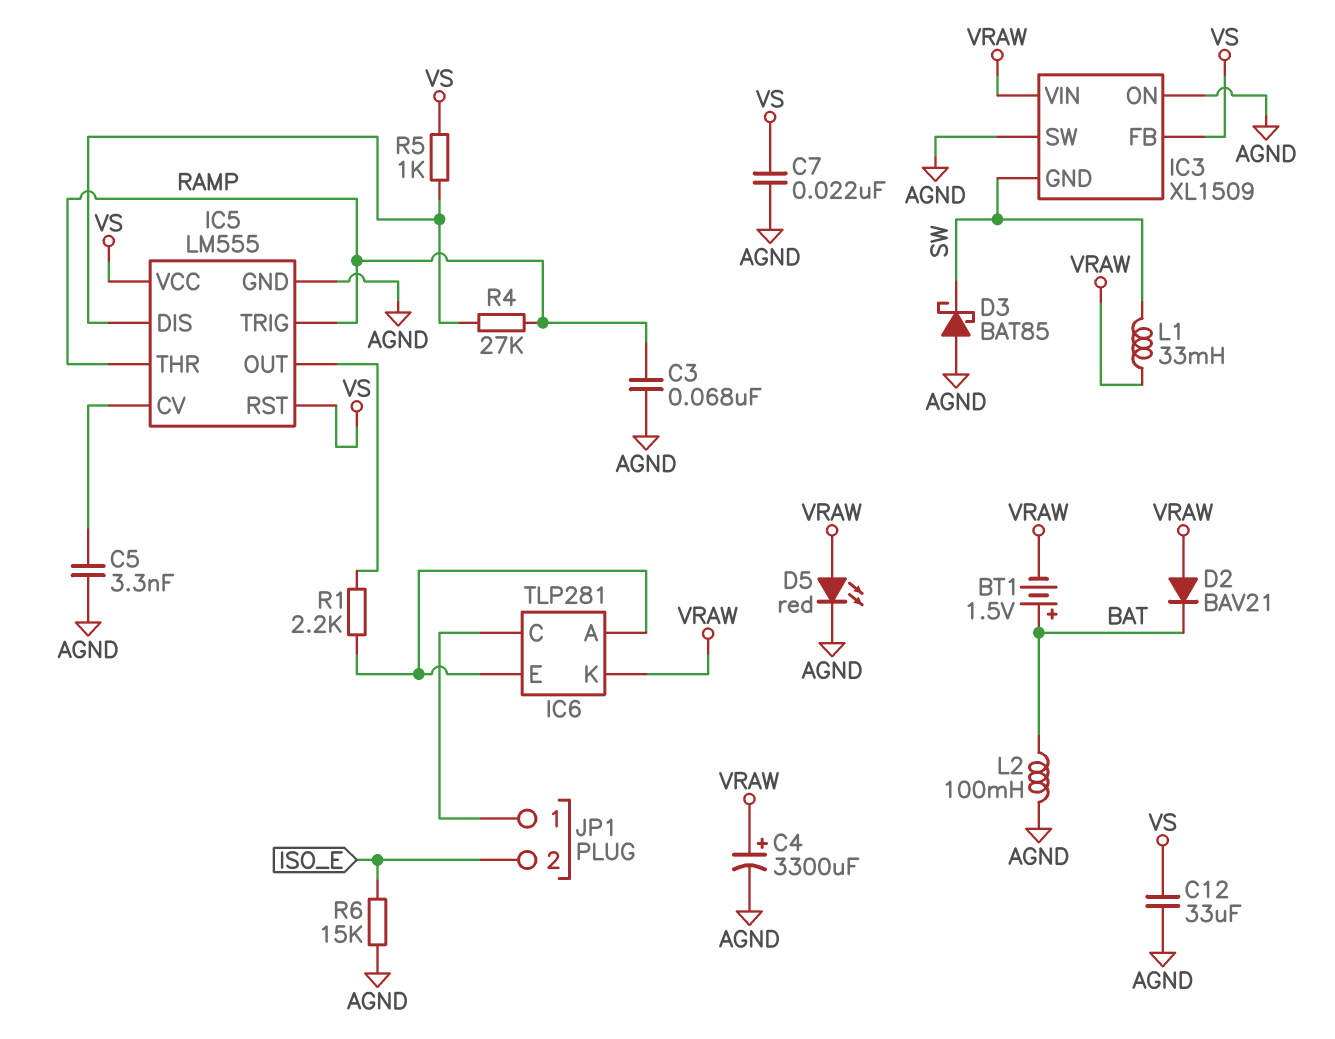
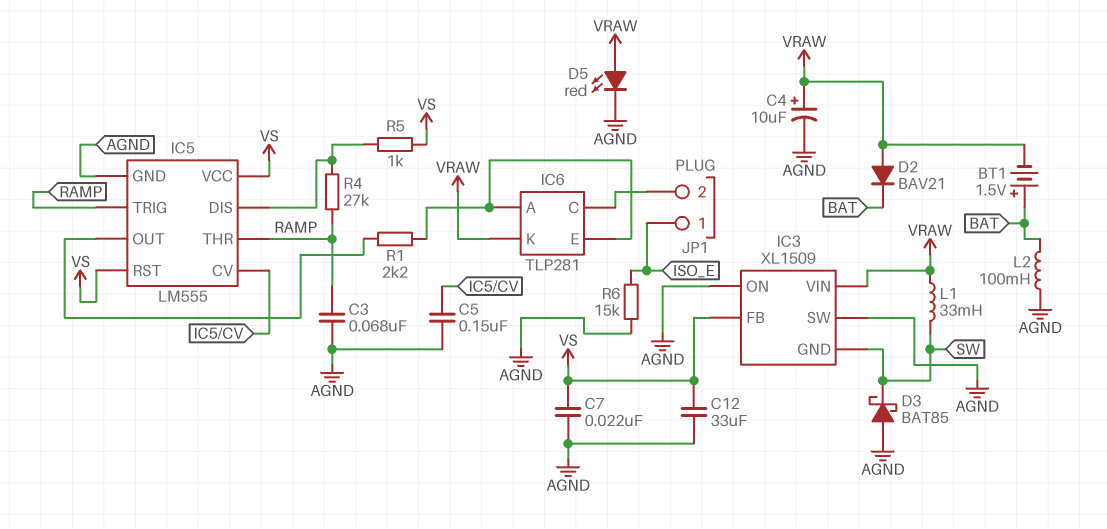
C4: 3300uF (plus VRAW, minus AGND) -> 10uF (plus VRAW, minus AGND)
C5: 3.3nF (AGND, IC5/CV) -> 150nF (AGND, IC5/CV)
JP1 pin 1: IC6/C -> ISO_E
JP1 pin 2: ISO_E -> IC6/C

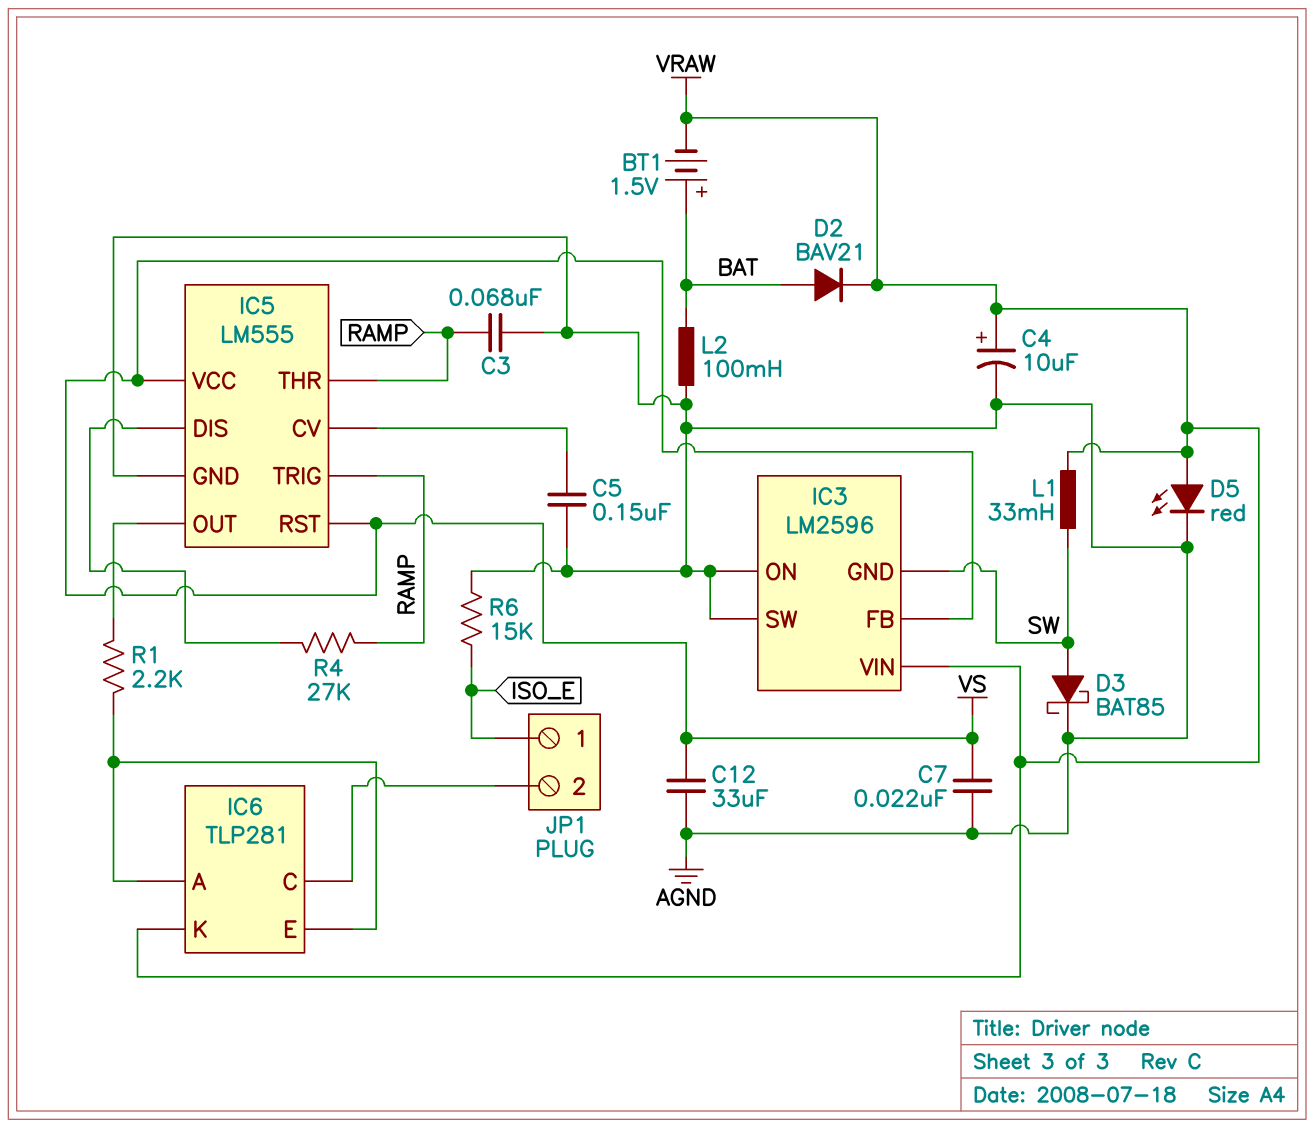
D2: diode BAV21 (A VRAW, K BAT) -> diode BAV21 (A BAT, K VRAW)
D3: schottky BAT85 (A AGND, K SW) -> schottky BAT85 (A SW, K AGND)
IC3: XL1509 -> LM2596
R5: 1k (IC5/DIS, VS) -> none

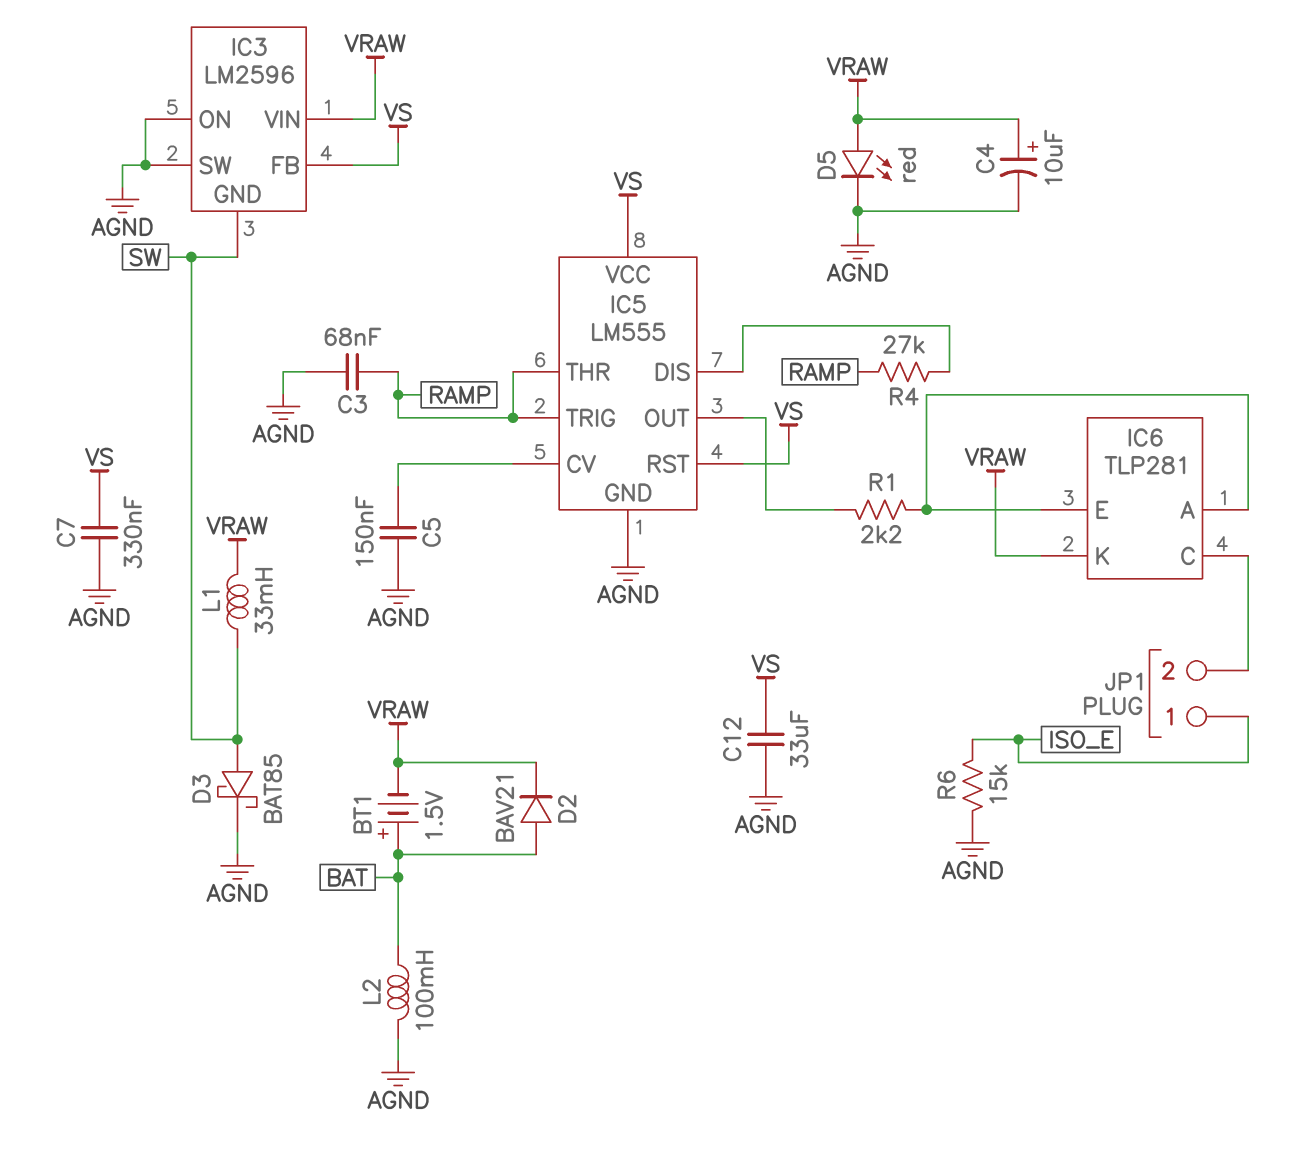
C7: 22nF (AGND, VS) -> 330nF (AGND, VS)

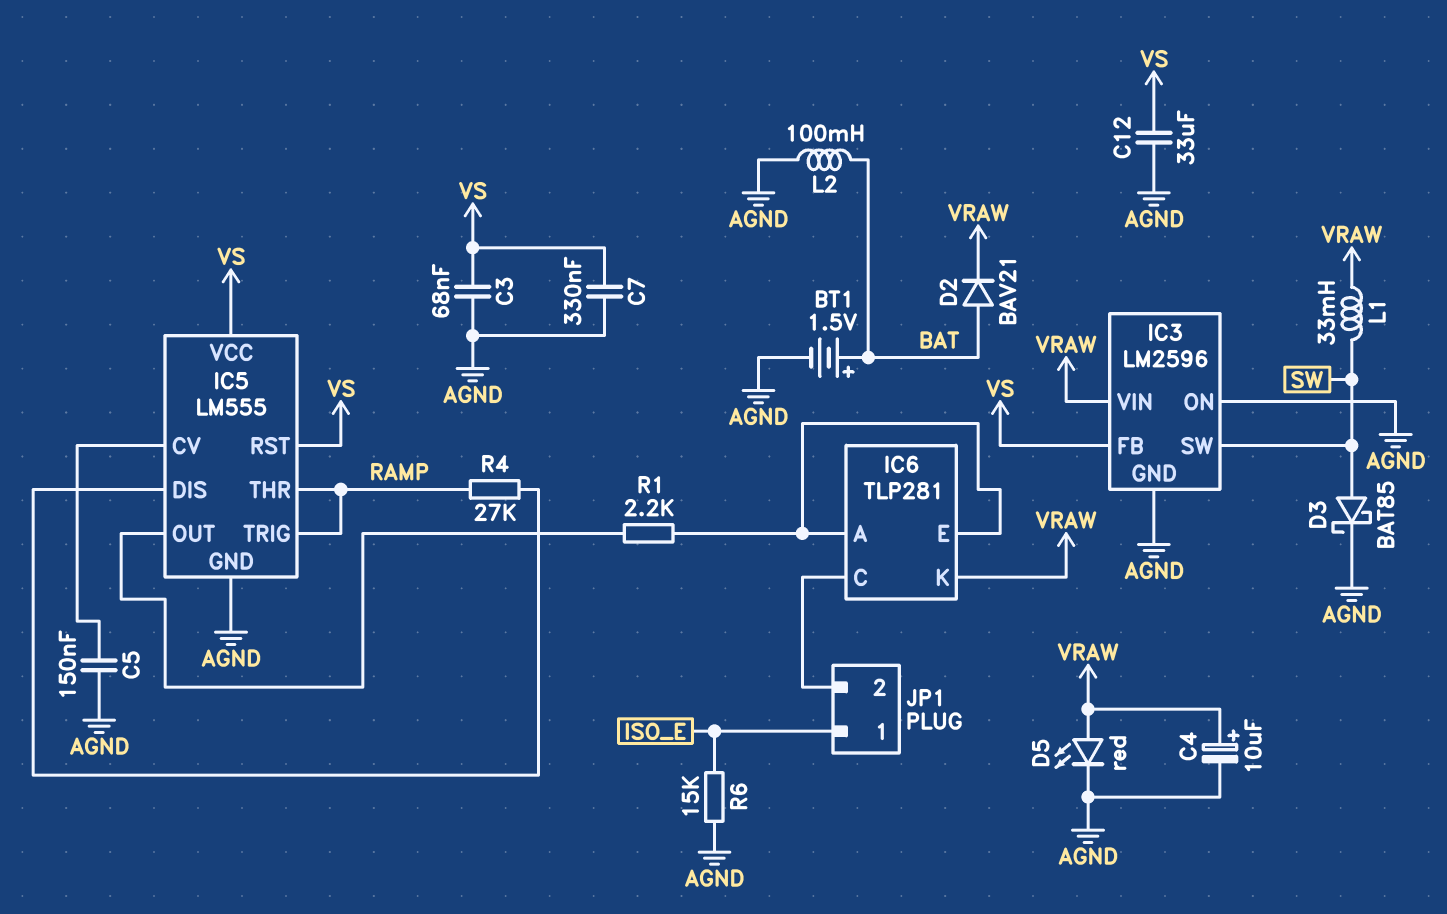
BT1: 1.5V (plus BAT, minus VRAW) -> 1.5V (plus BAT, minus AGND)
C3: 68nF (AGND, RAMP) -> 68nF (AGND, VS)
IC3 pin GND: SW -> AGND
IC3 pin SW: AGND -> SW

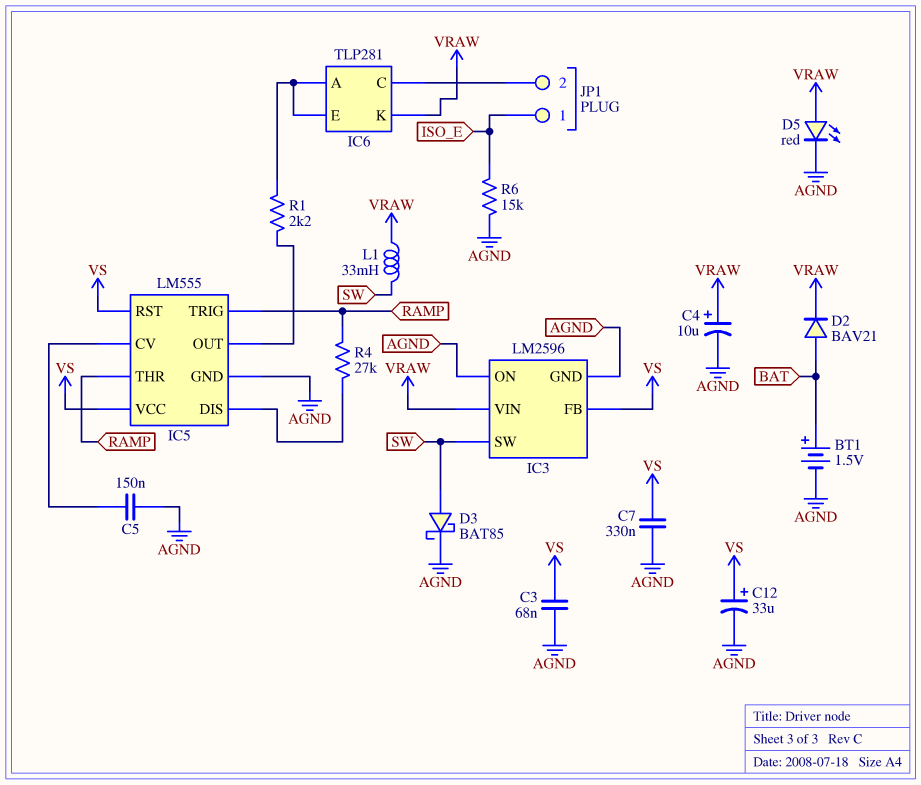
C12: 33uF (AGND, VS) -> 33uF (plus VS, minus AGND)
L2: 100mH (AGND, BAT) -> none

